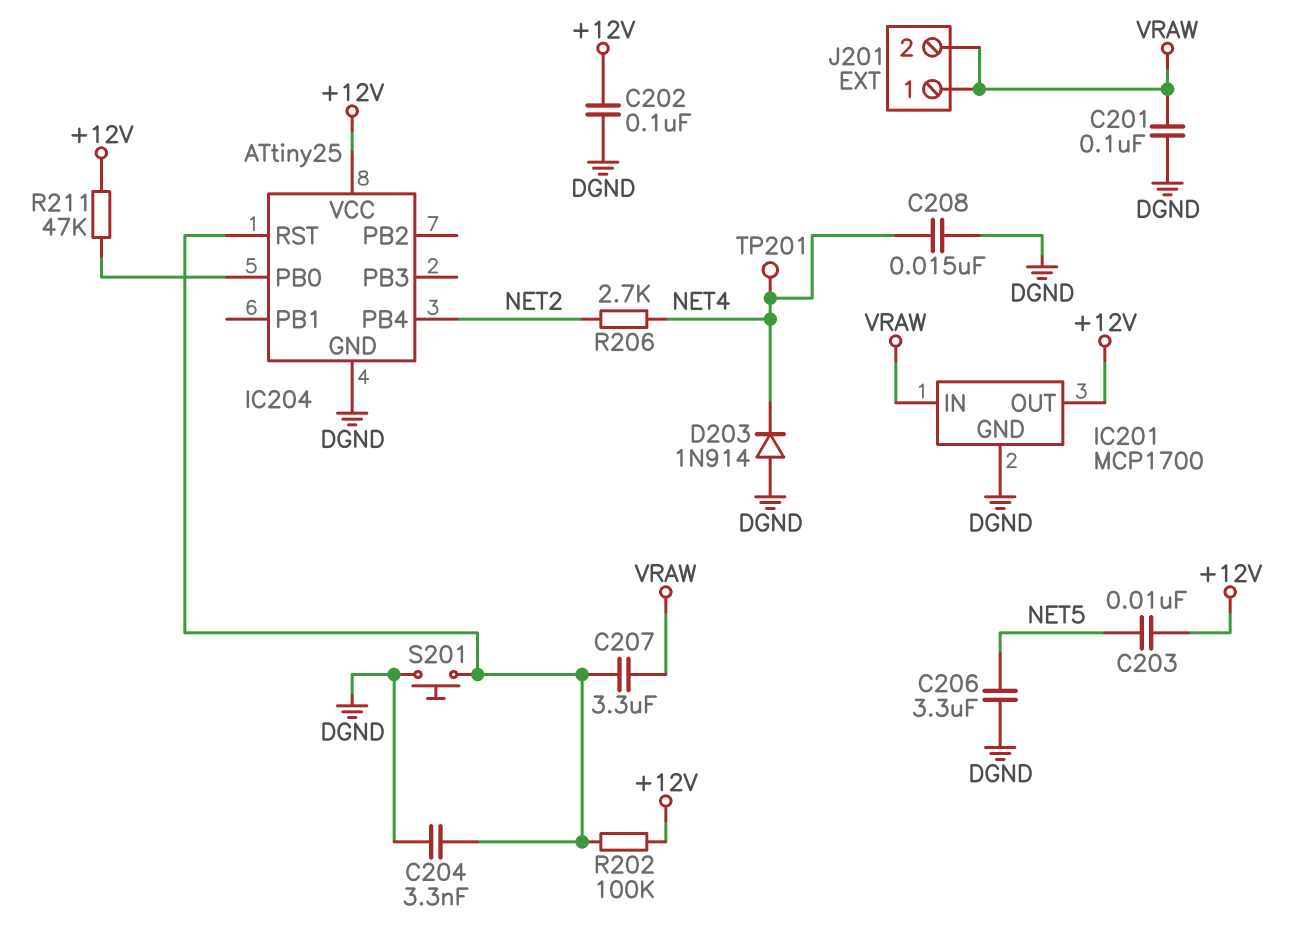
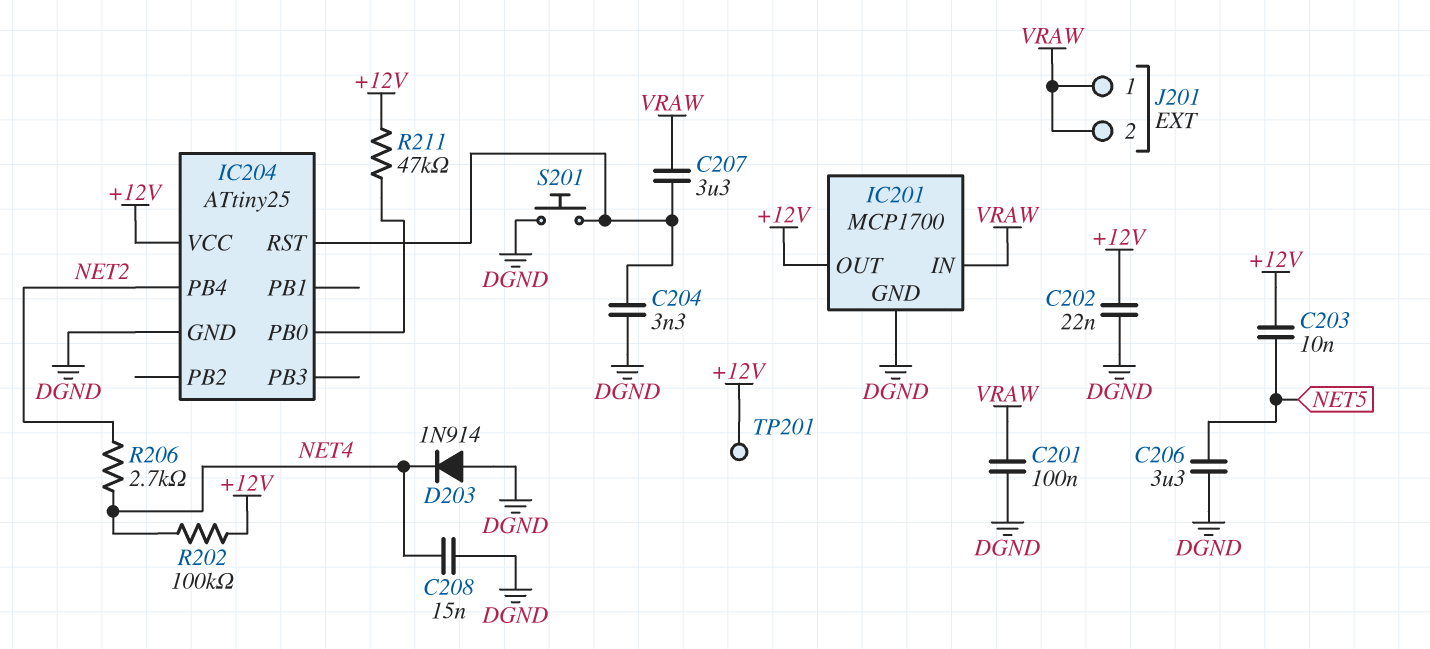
C202: 100nF (+12V, DGND) -> 22nF (+12V, DGND)
R202: 100k (+12V, IC204/RST) -> 100k (+12V, NET4)
TP201: test point (NET4) -> test point (+12V)

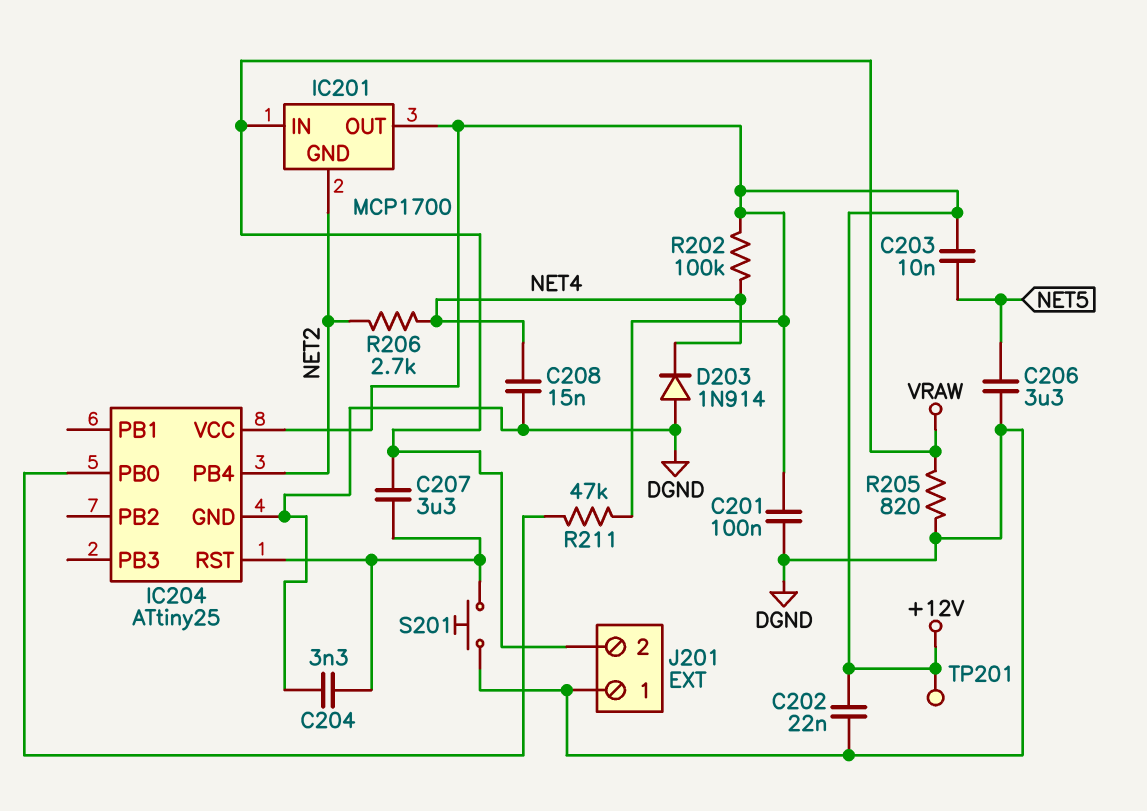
C201: 100nF (DGND, VRAW) -> 100nF (+12V, DGND)
IC201 pin GND: DGND -> NET2
J201 pin 1: VRAW -> DGND
R205: none -> 820 (DGND, VRAW)

